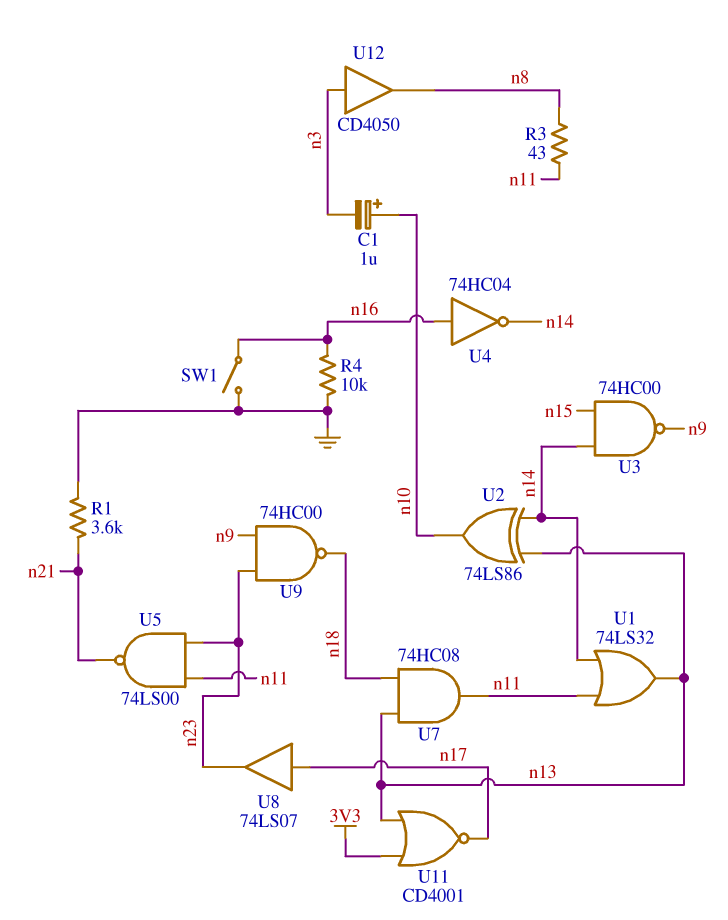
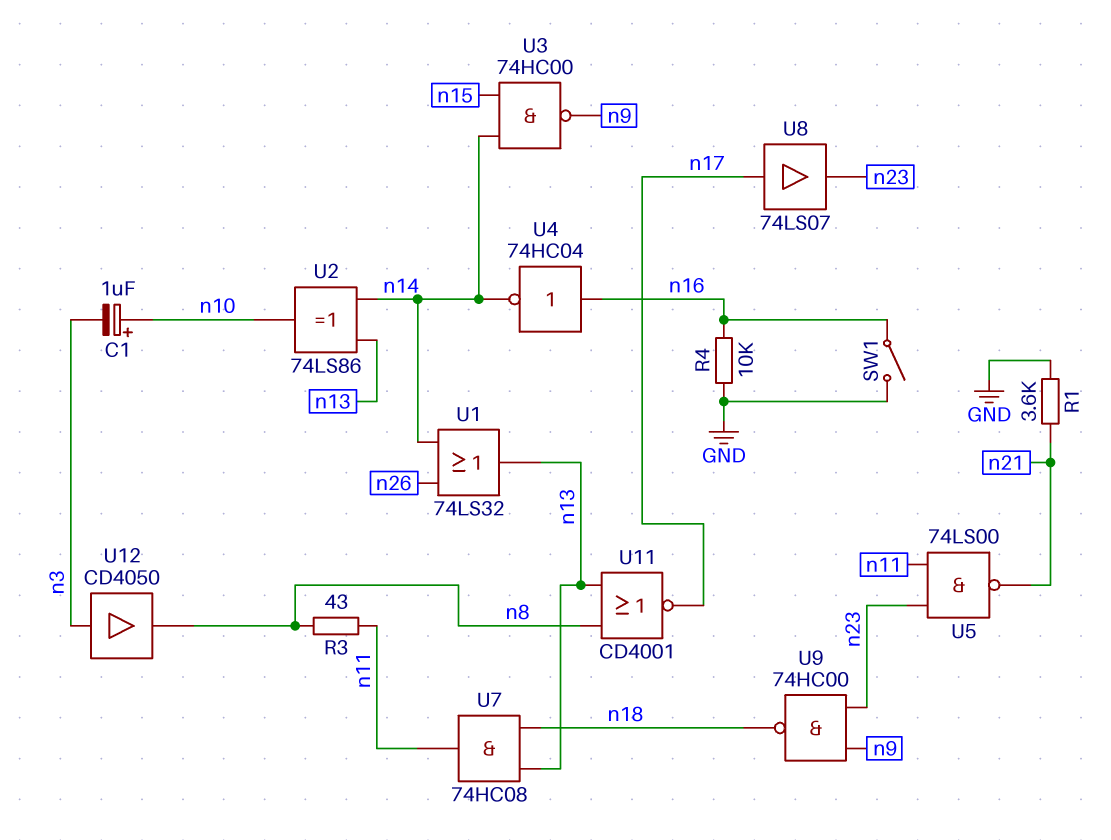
U1: OR 74LS32 (in n11, in n14, out n13) -> OR 74LS32 (in n14, in n26, out n13)
U11: NOR CD4001 (in 3V3, in n13, out n17) -> NOR CD4001 (in n8, in n13, out n17)

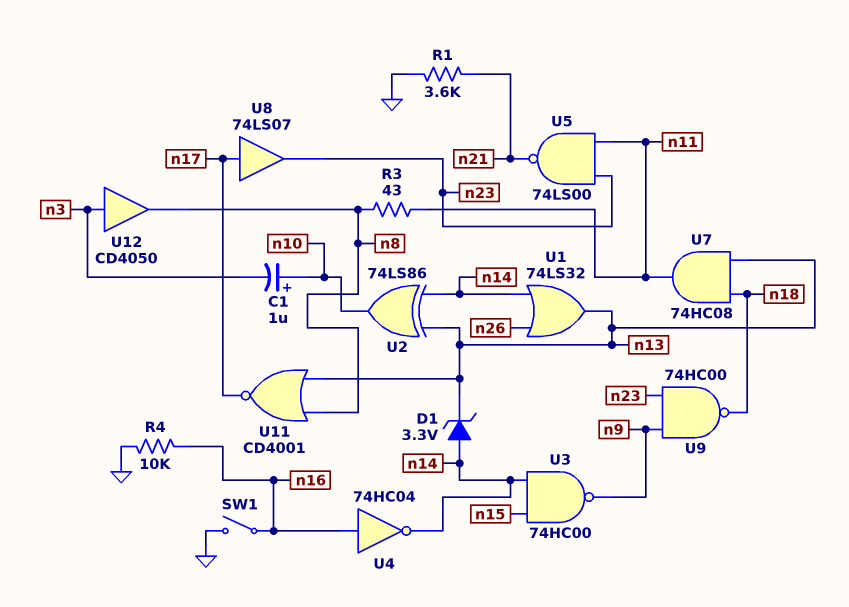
D1: none -> zener 3.3V (A n14, K n13)

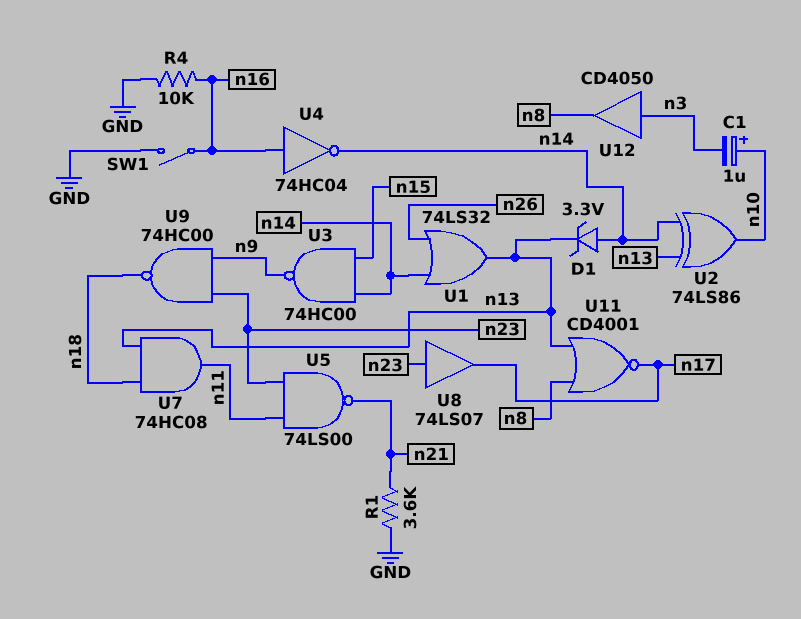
R3: 43 (n8, n11) -> none
U8: buffer 74LS07 (in n17, out n23) -> buffer 74LS07 (in n23, out n17)

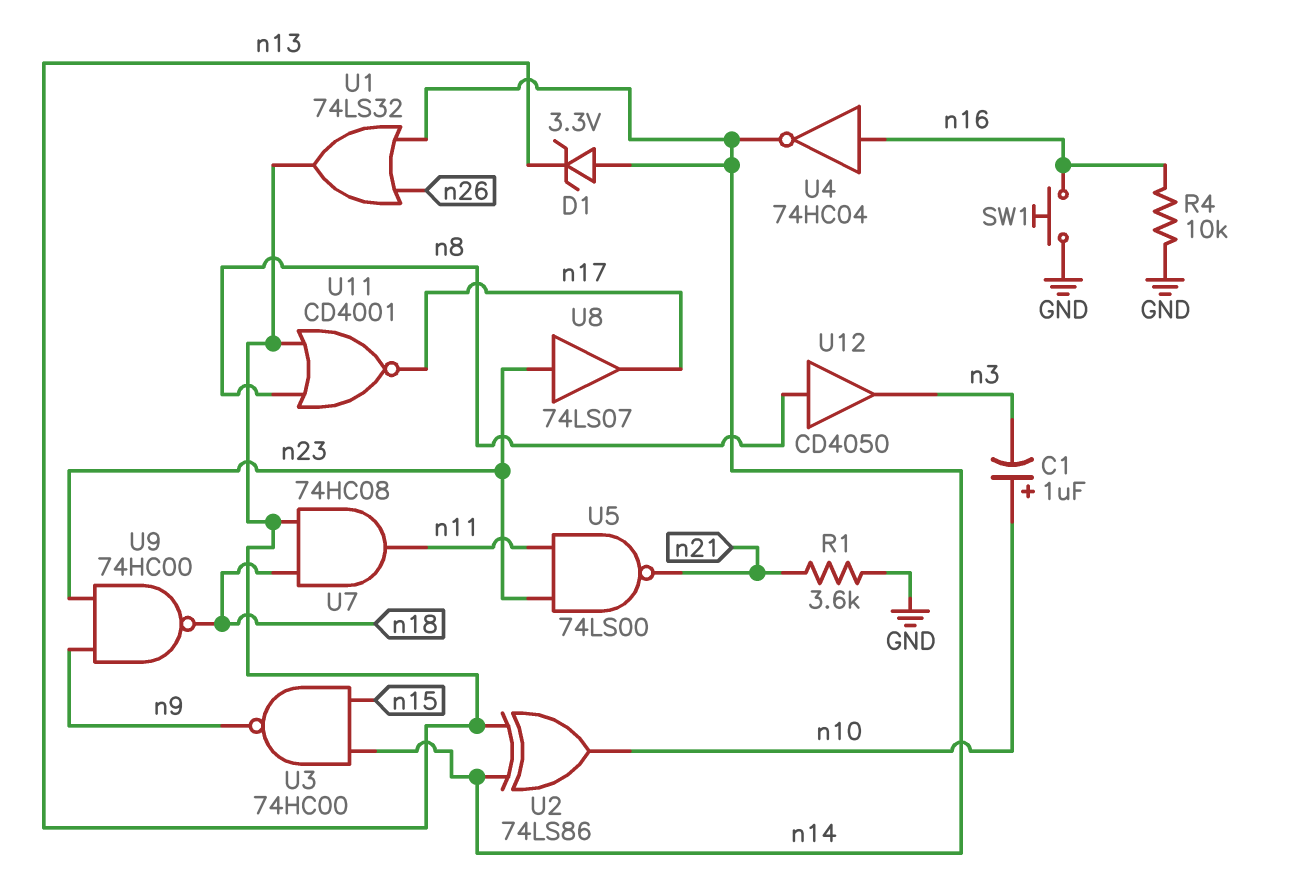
SW1: switch (GND, n16) -> button (GND, n16)
U12: buffer CD4050 (in n3, out n8) -> buffer CD4050 (in n8, out n3)

